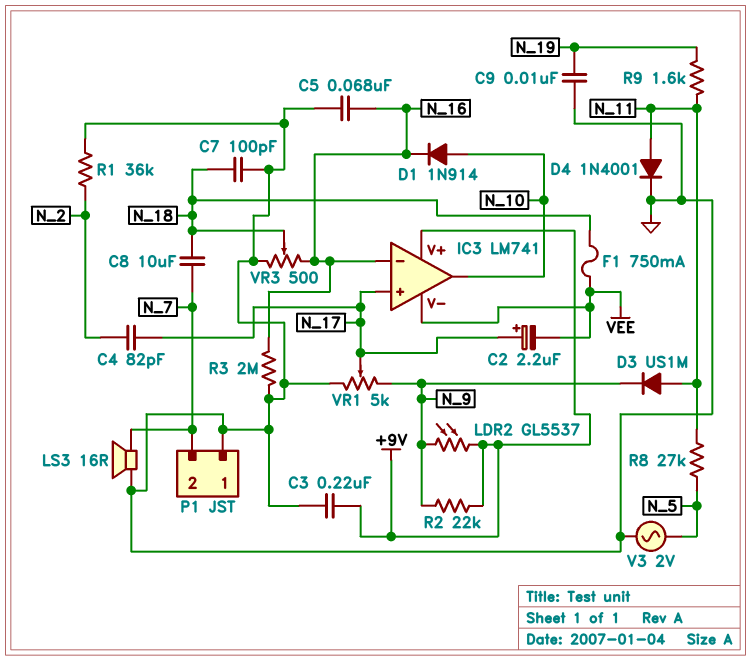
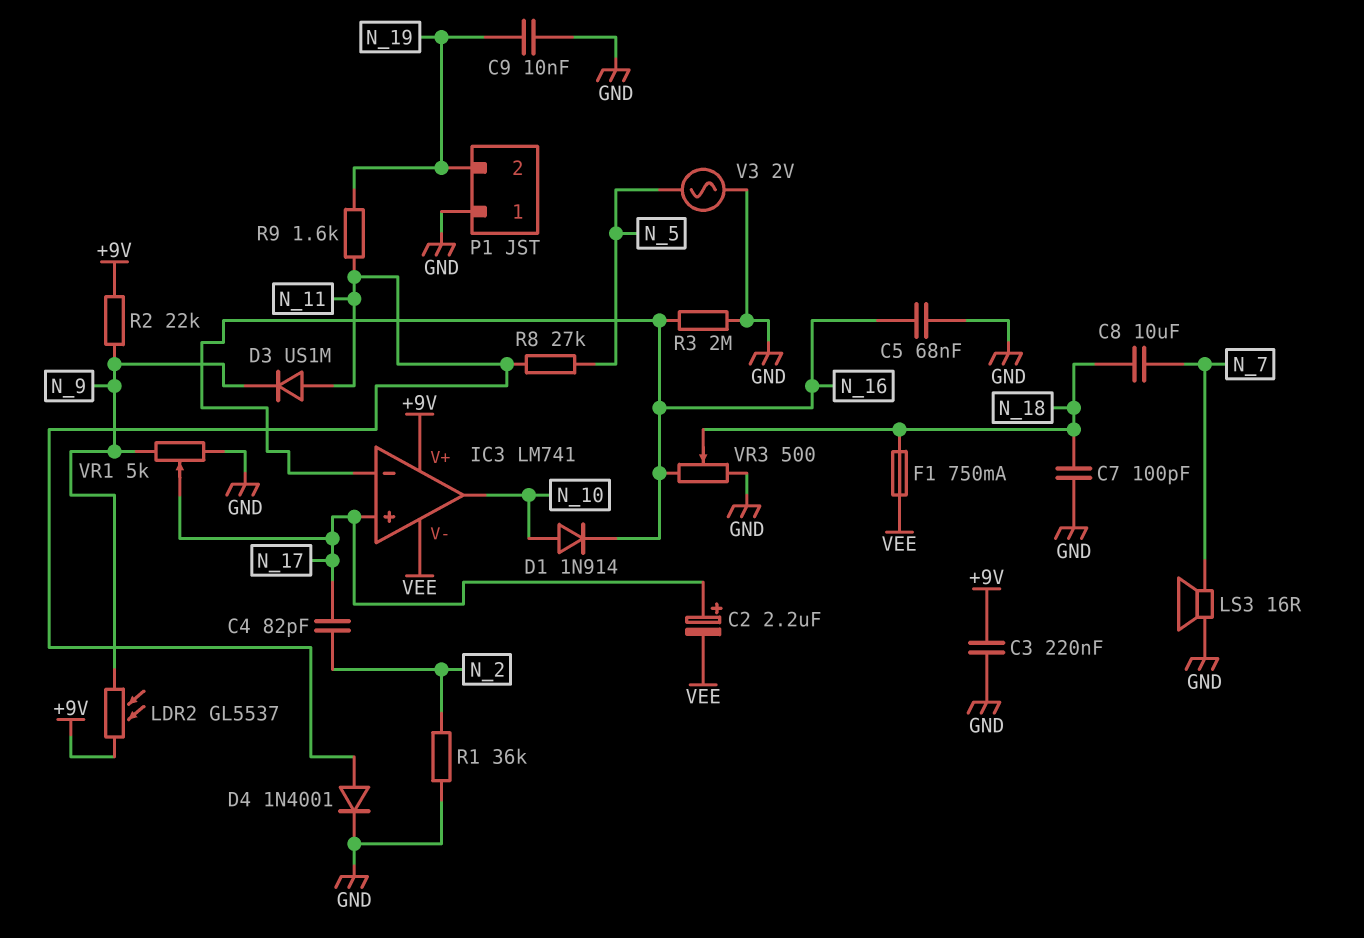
P1 pin 2: N_7 -> N_19

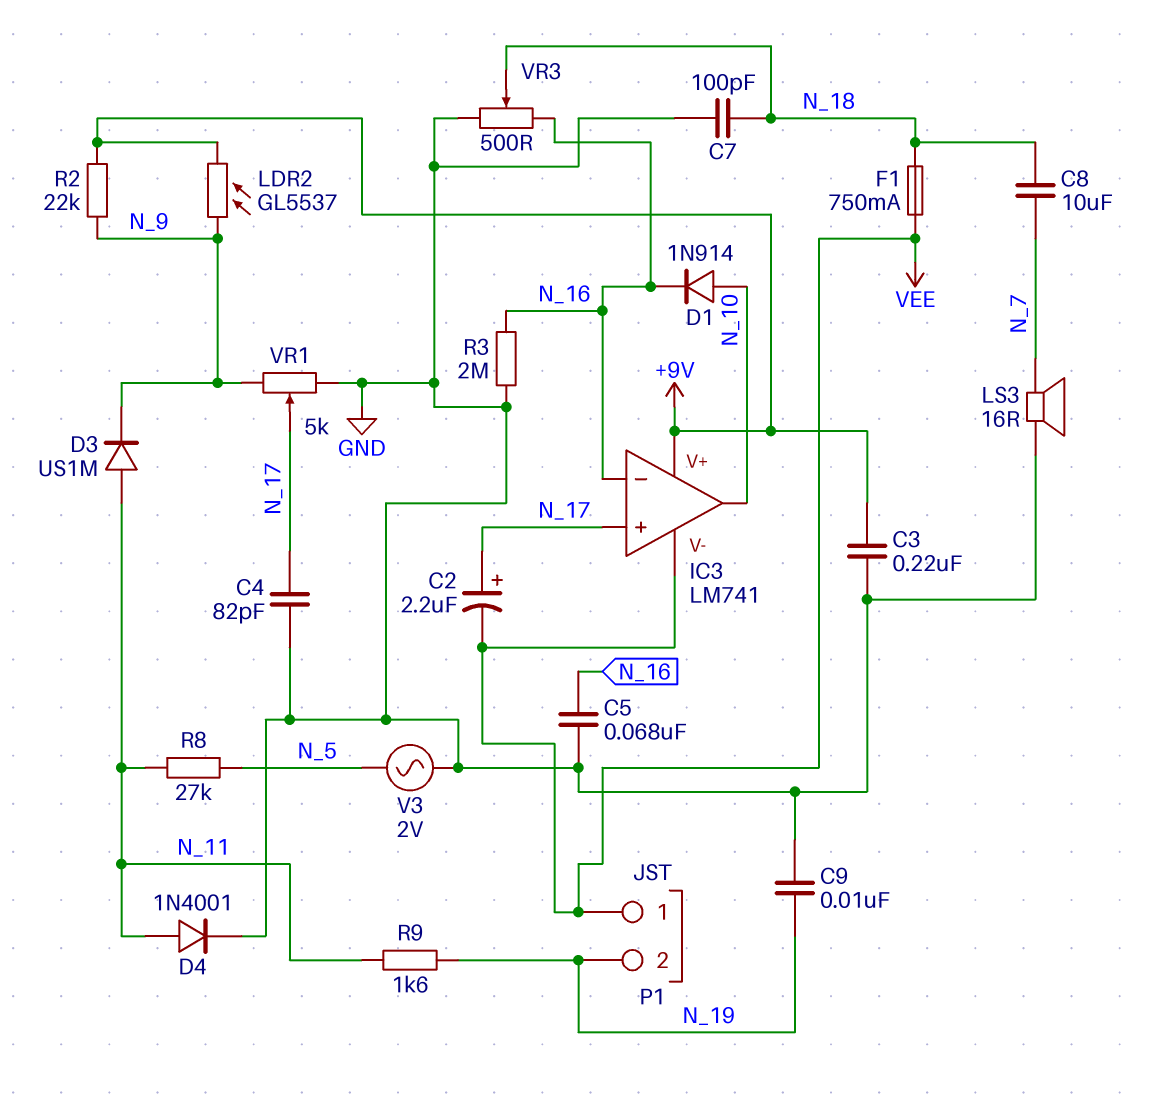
C4: 82pF (N_2, N_17) -> 82pF (GND, N_17)
P1 pin 1: GND -> VEE
R1: 36k (GND, N_2) -> none

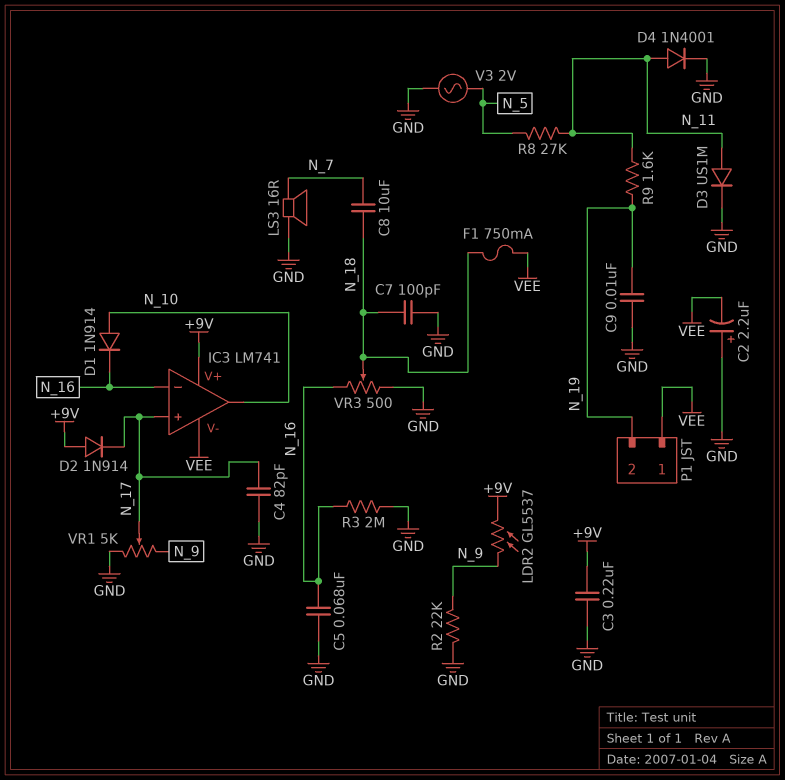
C2: 2.2uF (plus N_17, minus VEE) -> 2.2uF (plus GND, minus VEE)
D2: none -> diode 1N914 (A +9V, K N_17)
D3: diode US1M (A N_11, K N_9) -> diode US1M (A N_11, K GND)
R2: 22k (+9V, N_9) -> 22k (GND, N_9)

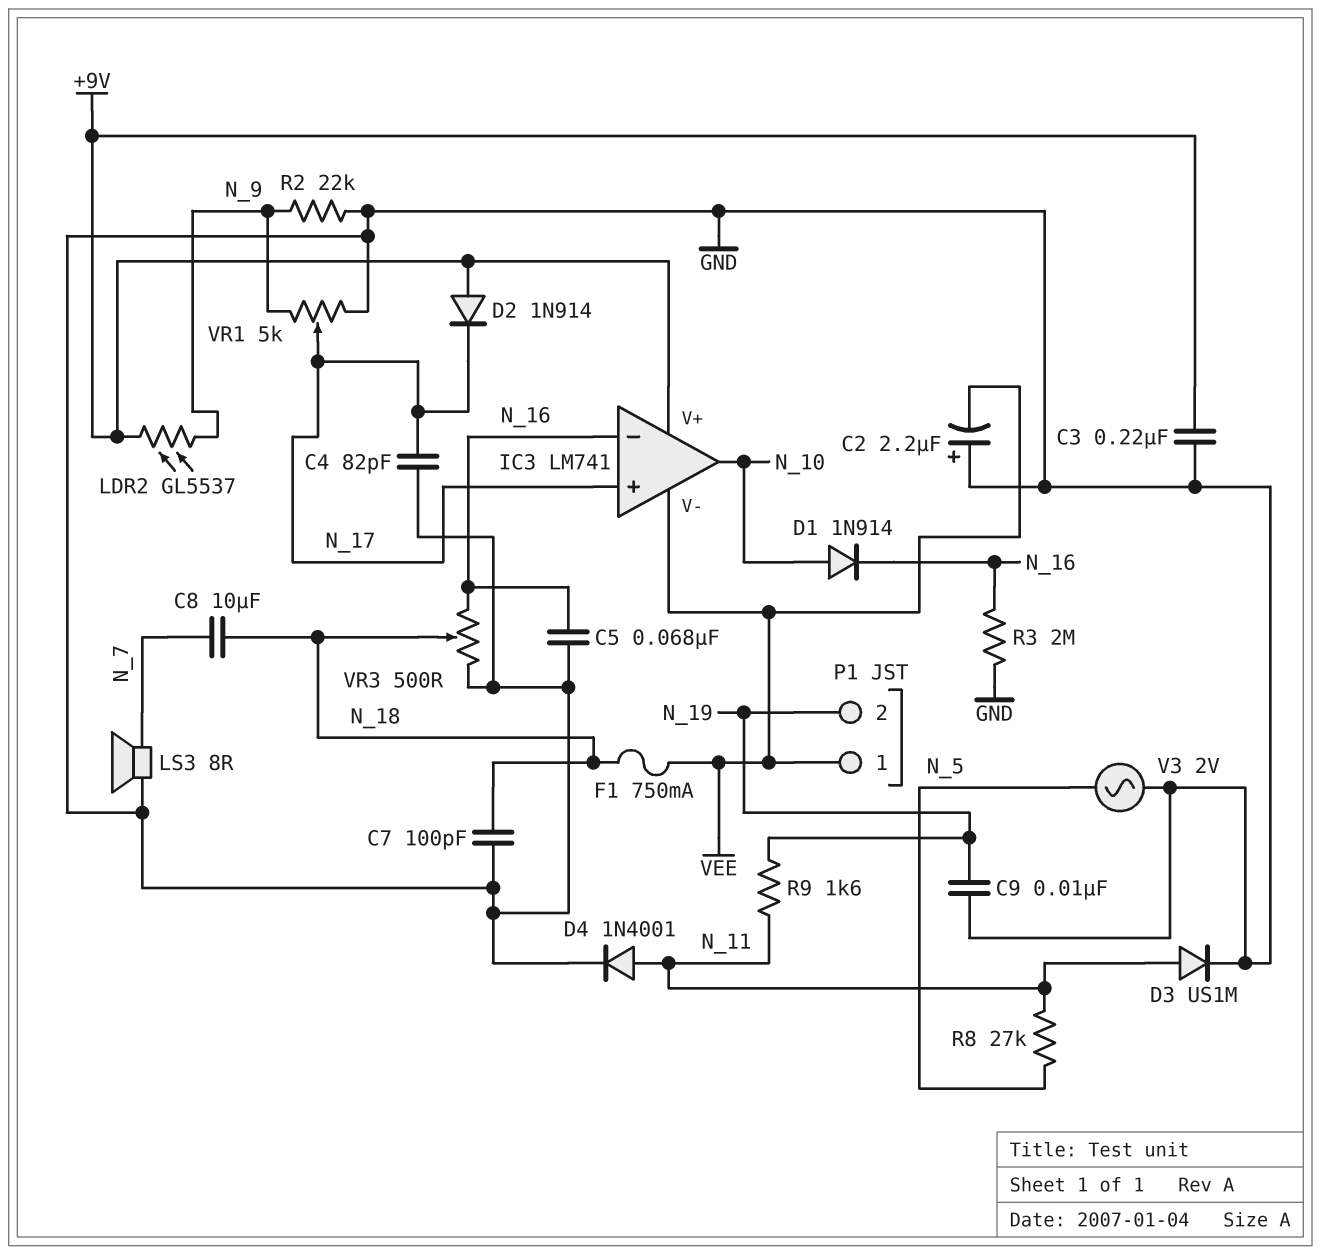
LS3: speaker 16R (GND, N_7) -> speaker 8R (GND, N_7)

